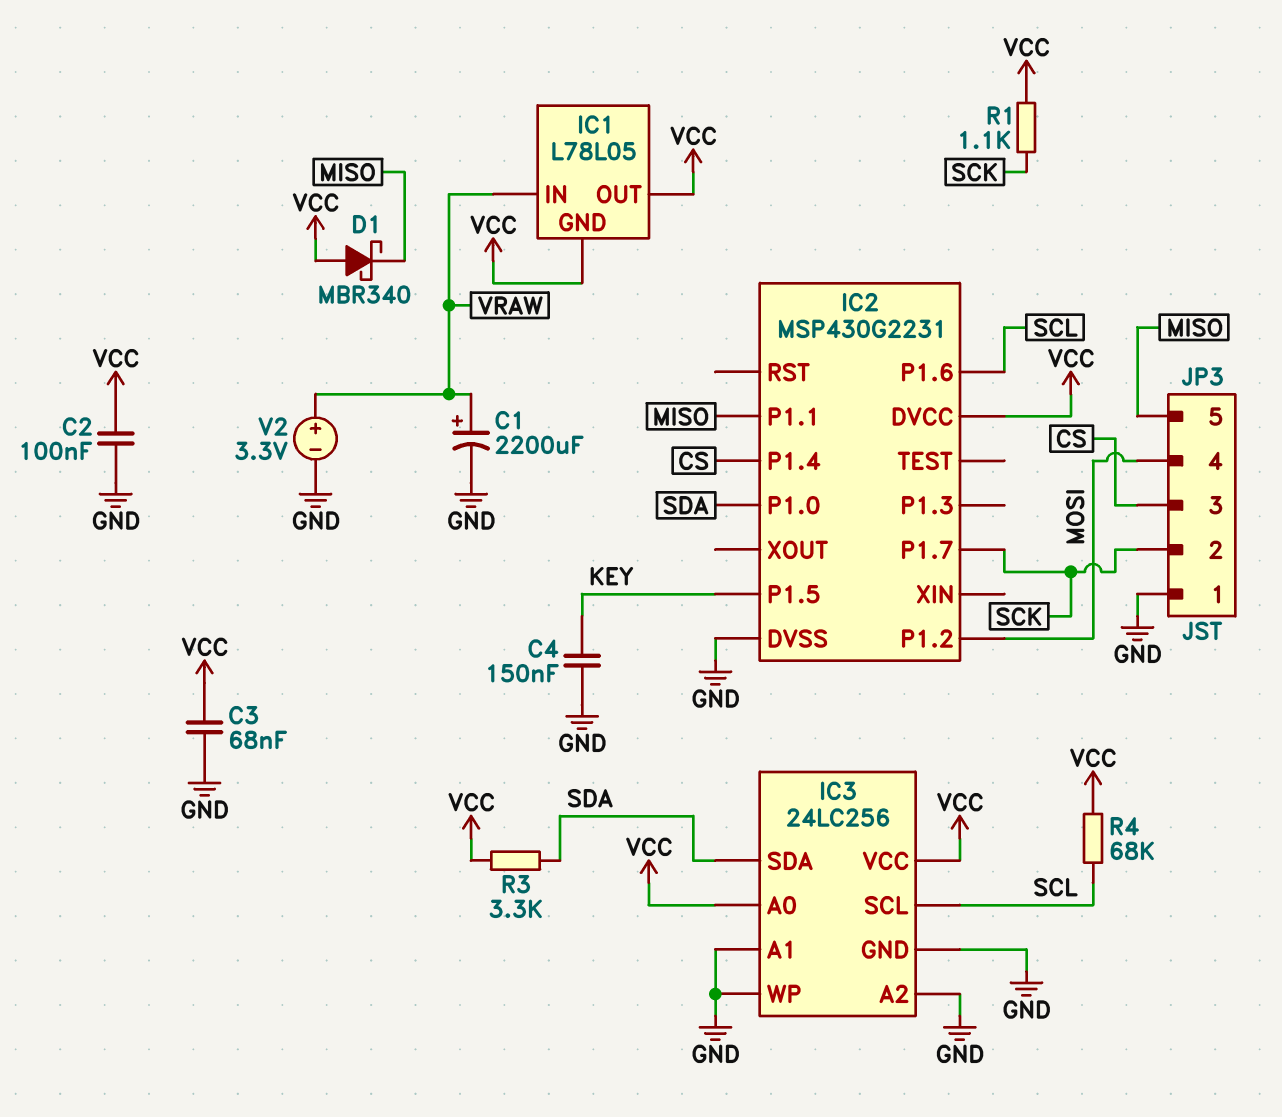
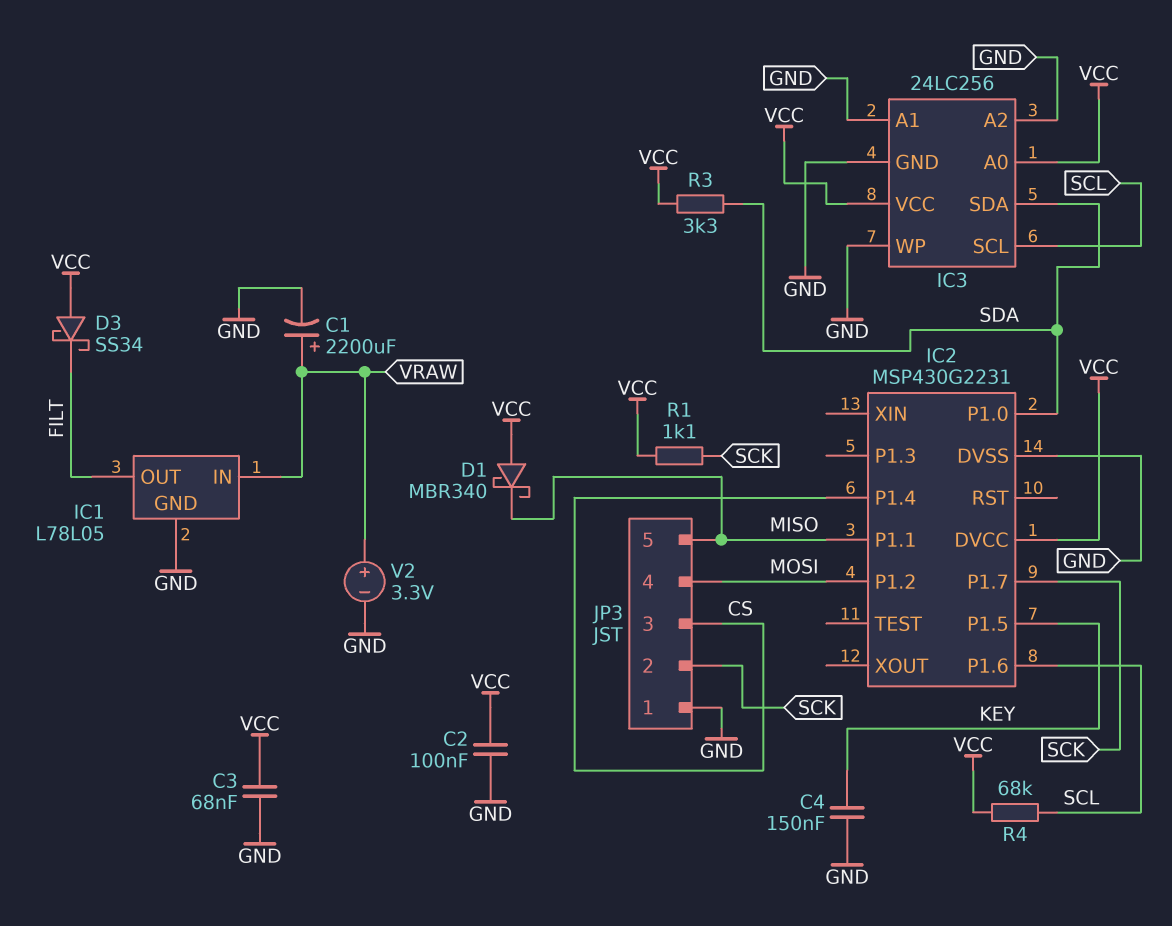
D3: none -> schottky SS34 (A VCC, K FILT)
IC1 pin GND: VCC -> GND
IC1 pin OUT: VCC -> FILT

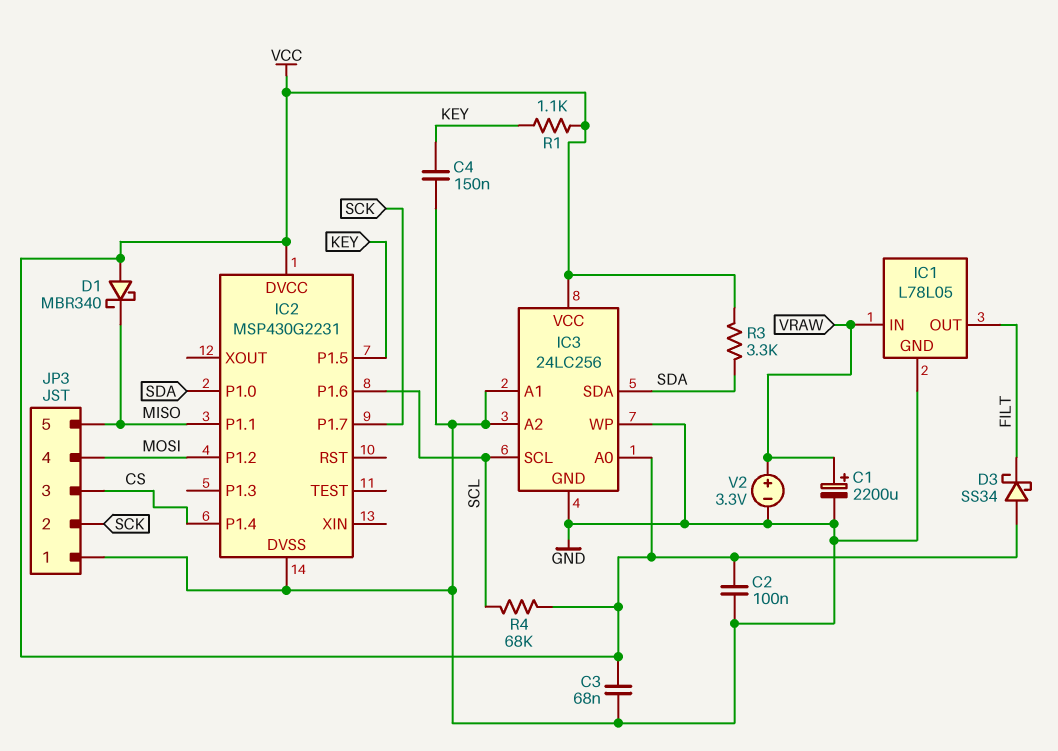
R1: 1.1k (SCK, VCC) -> 1.1k (KEY, VCC)

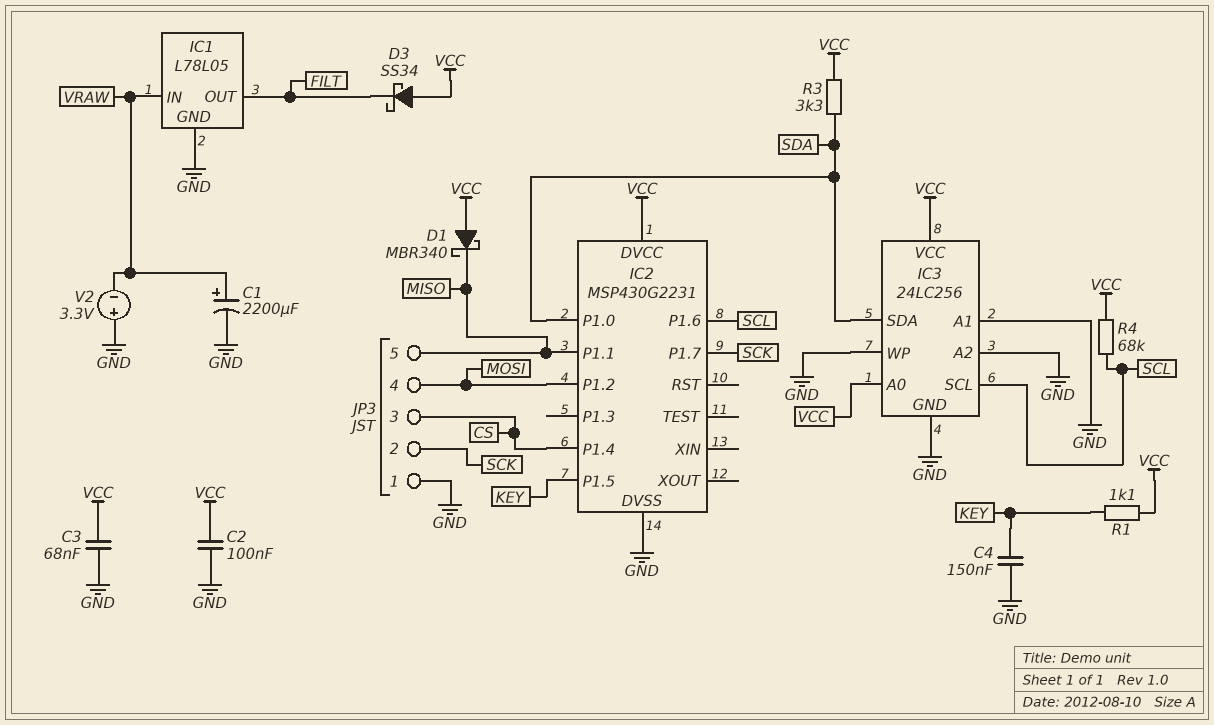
V2: 3.3V (plus VRAW, minus GND) -> 3.3V (plus GND, minus VRAW)

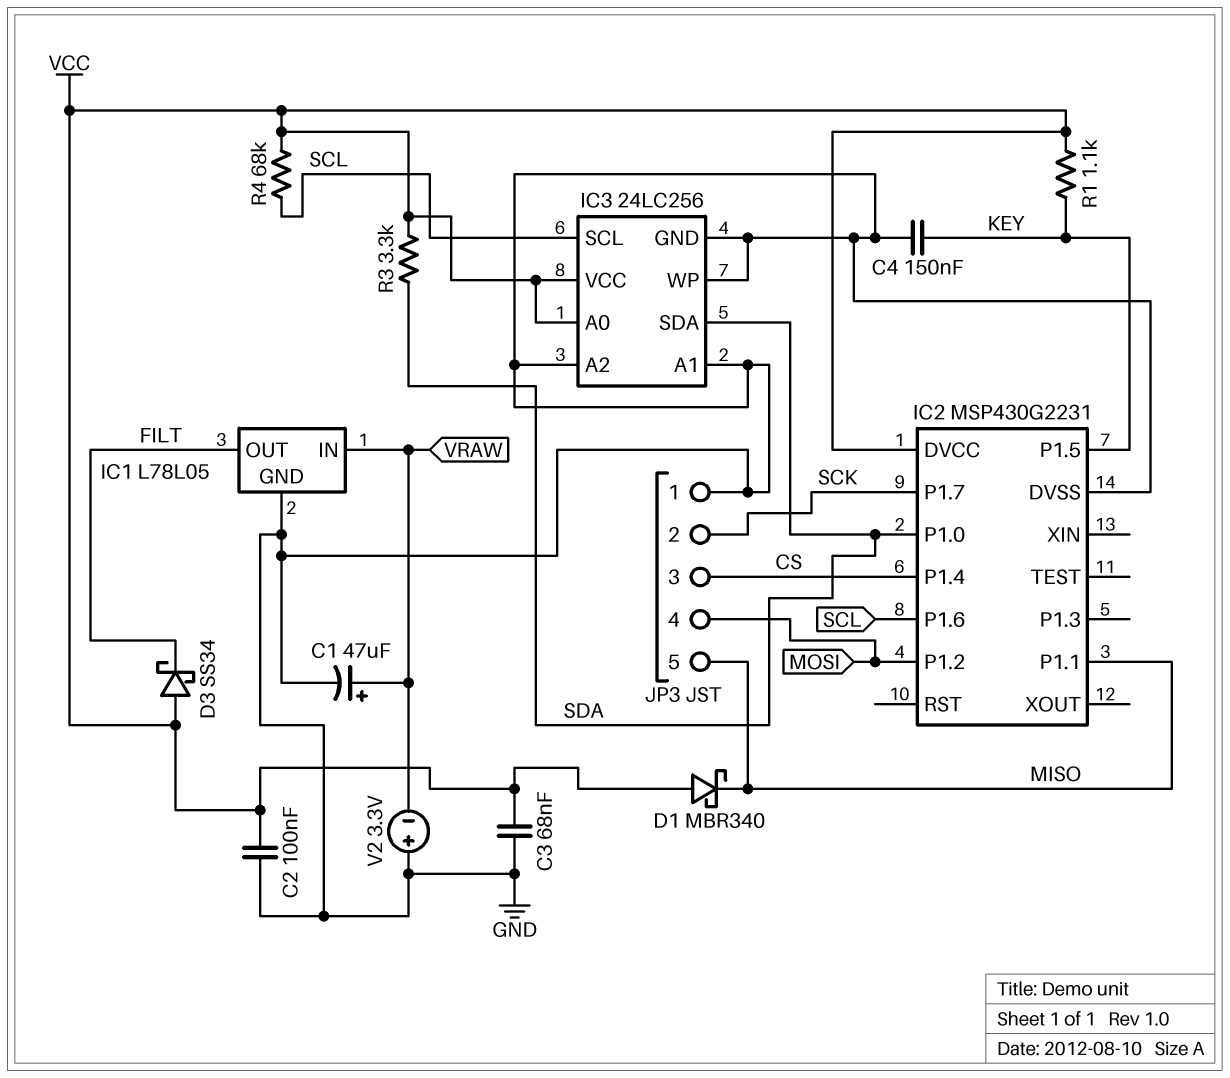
C1: 2200uF (plus VRAW, minus GND) -> 47uF (plus VRAW, minus GND)

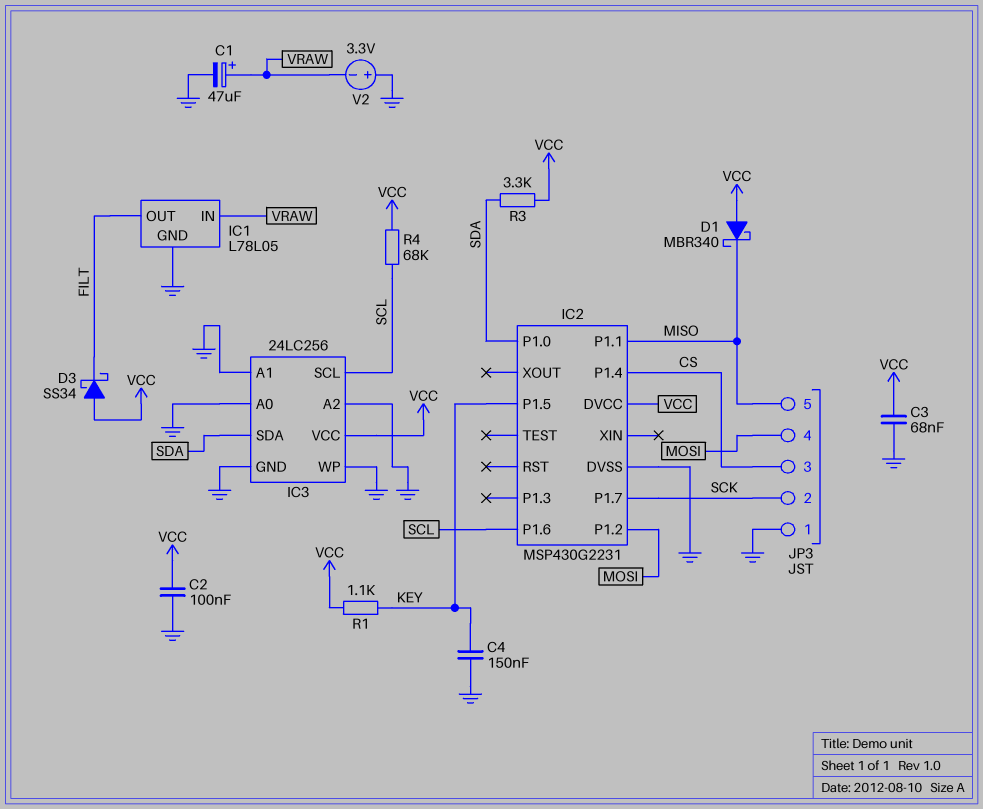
IC3 pin A0: VCC -> GND

